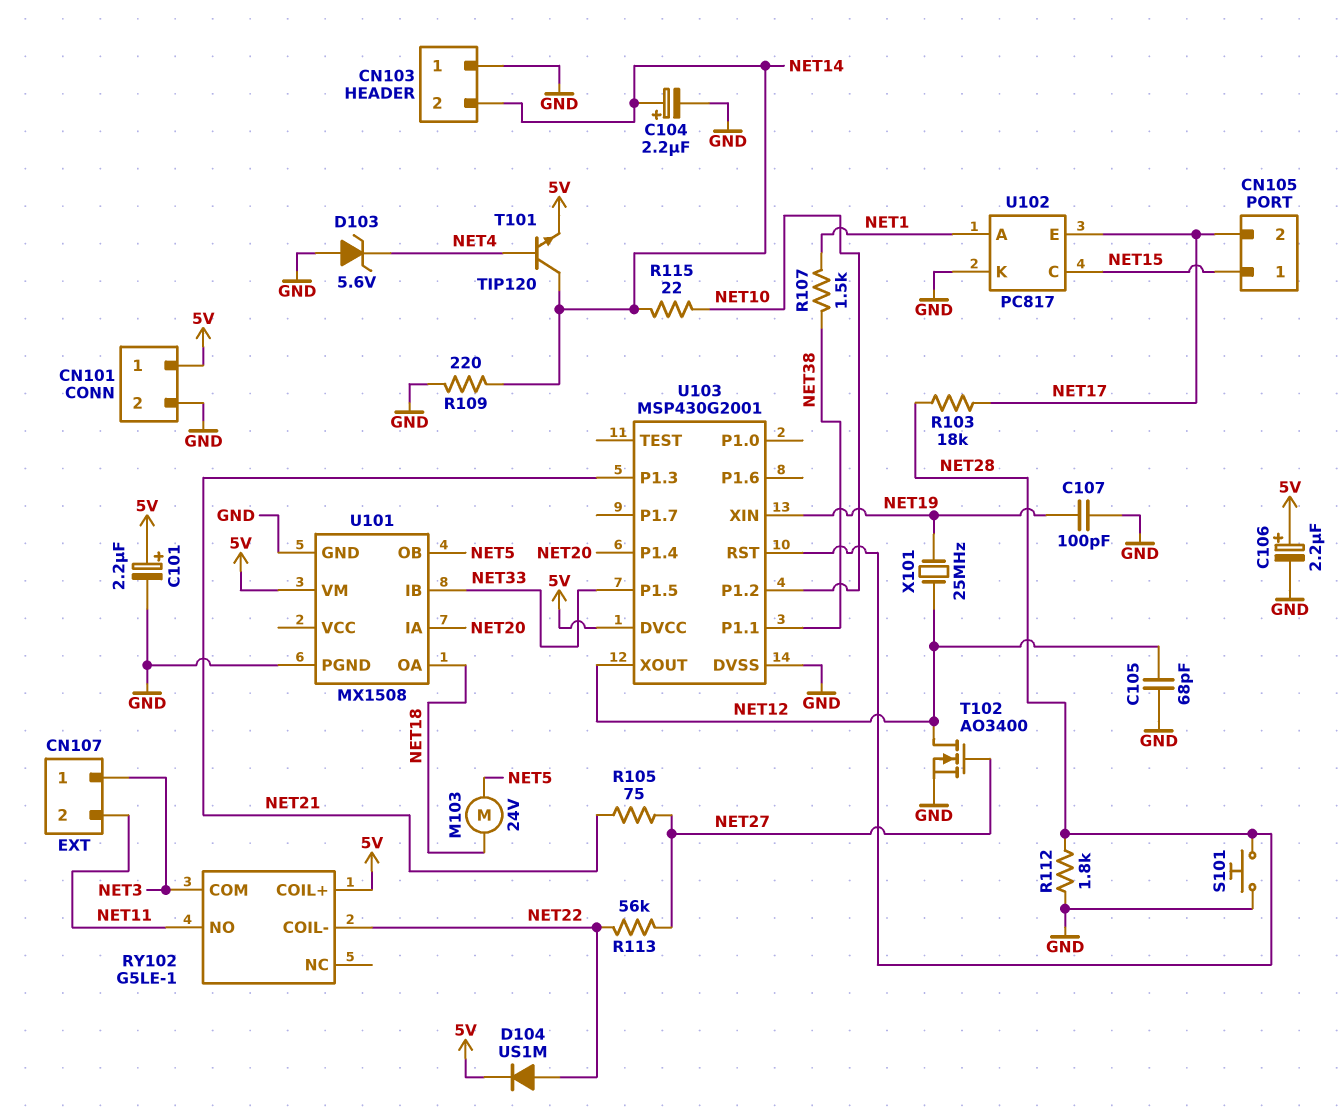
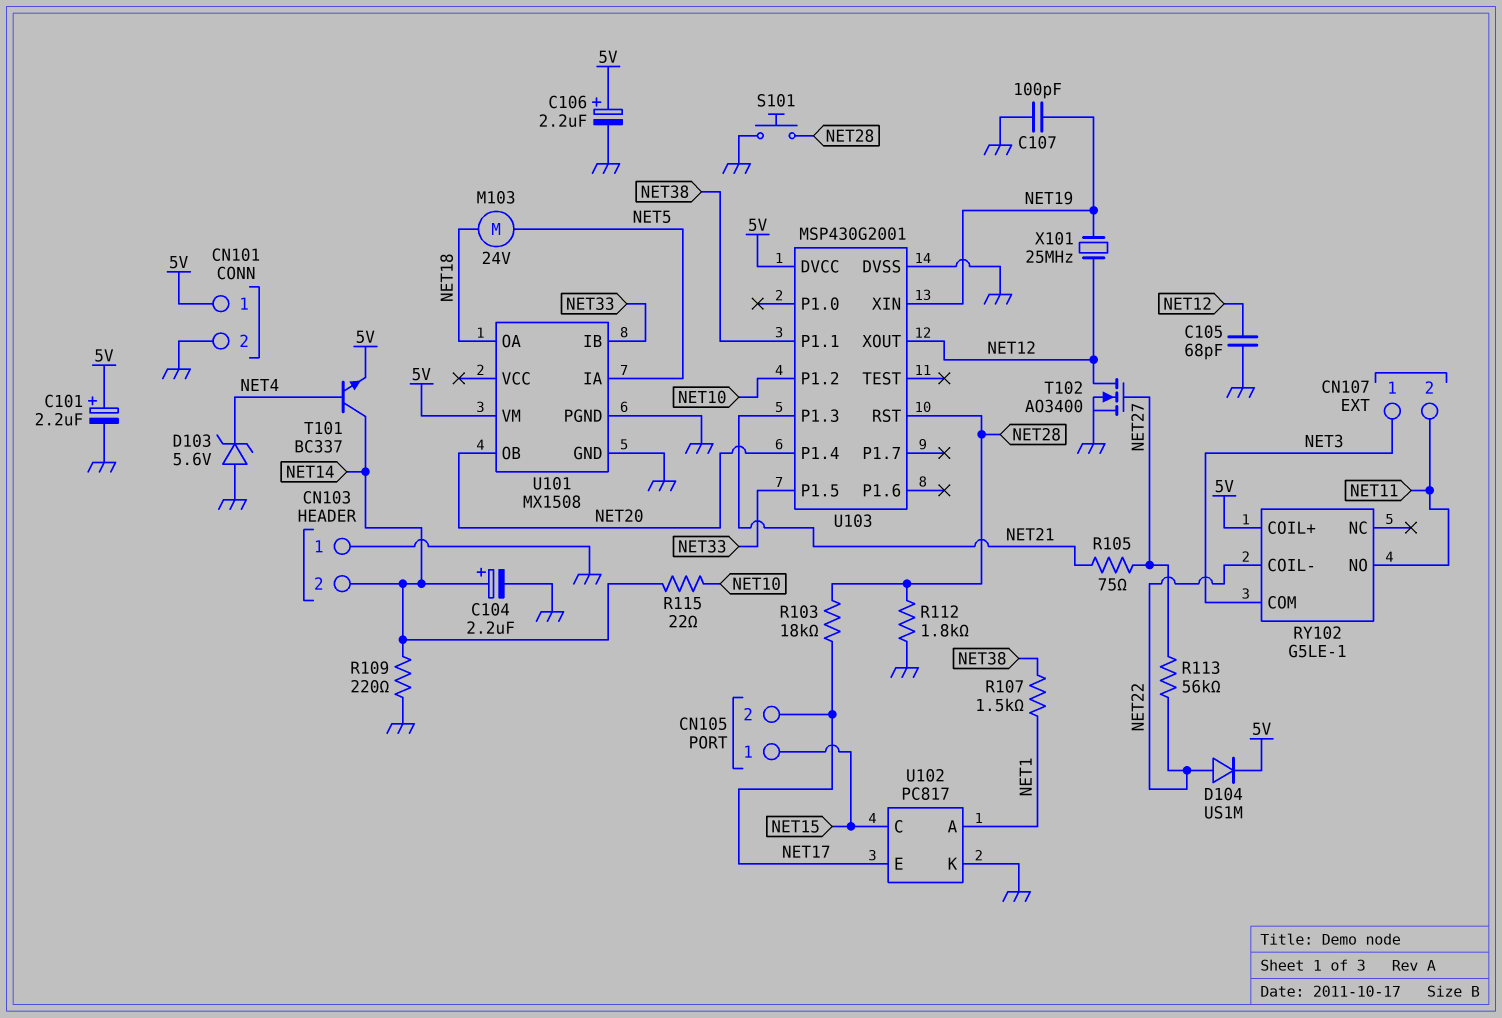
T101: NPN TIP120 (B NET4, C NET14, E 5V) -> NPN BC337 (B NET4, C NET14, E 5V)
U101 pin IA: NET20 -> NET5
U101 pin OB: NET5 -> NET20

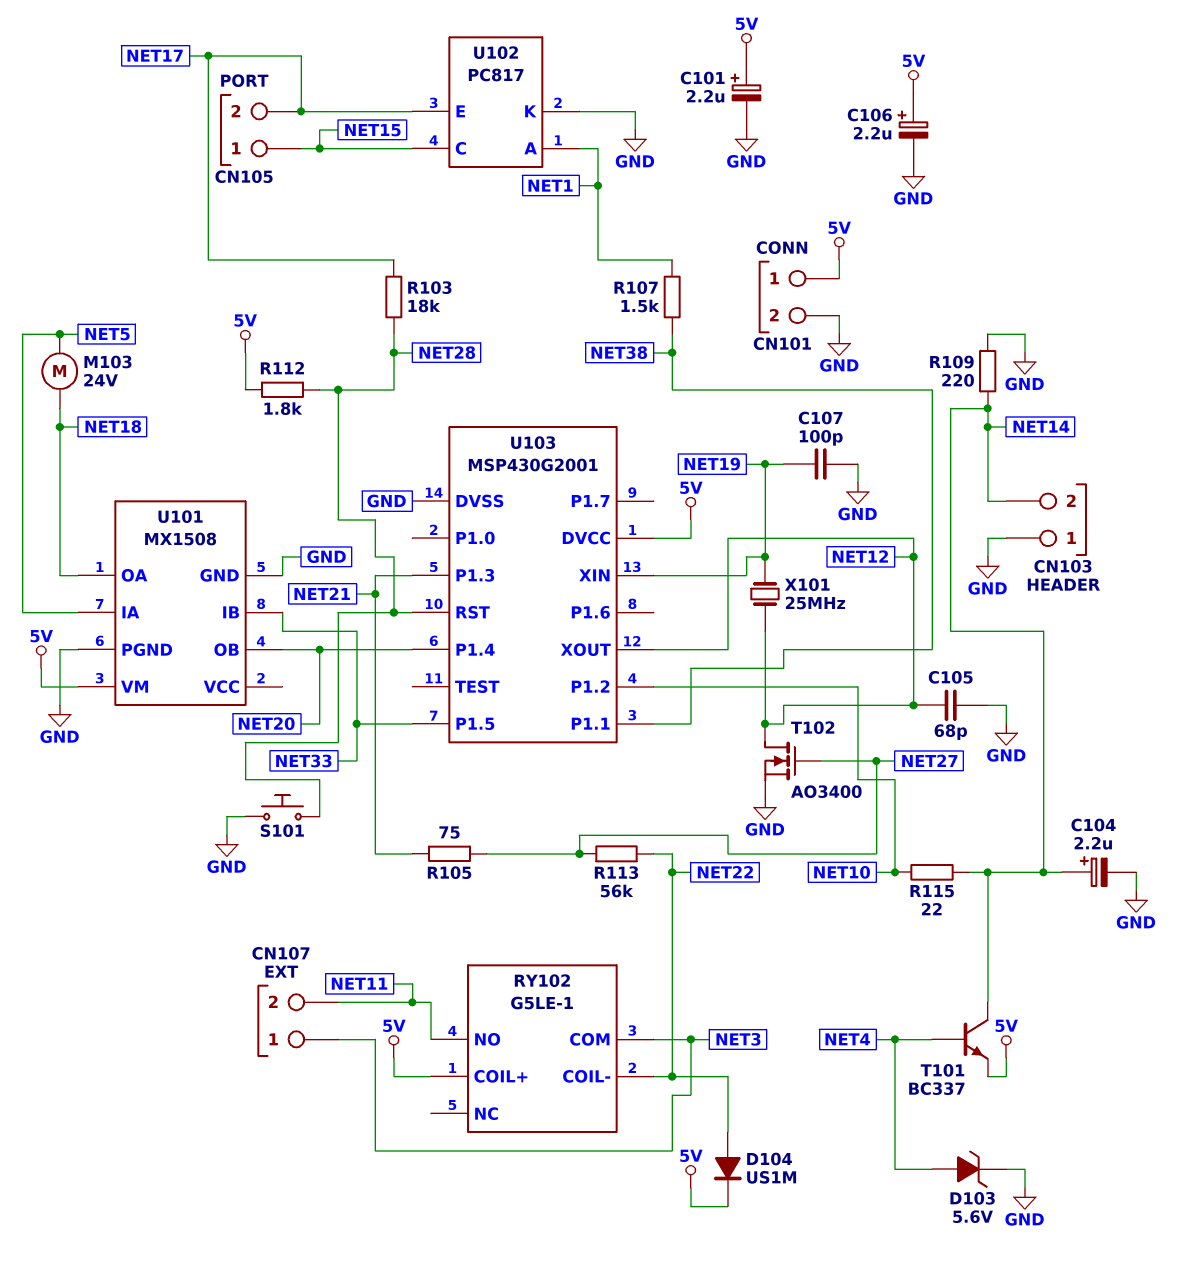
D103: zener 5.6V (A GND, K NET4) -> zener 5.6V (A NET4, K GND)
R112: 1.8k (GND, NET28) -> 1.8k (5V, NET28)

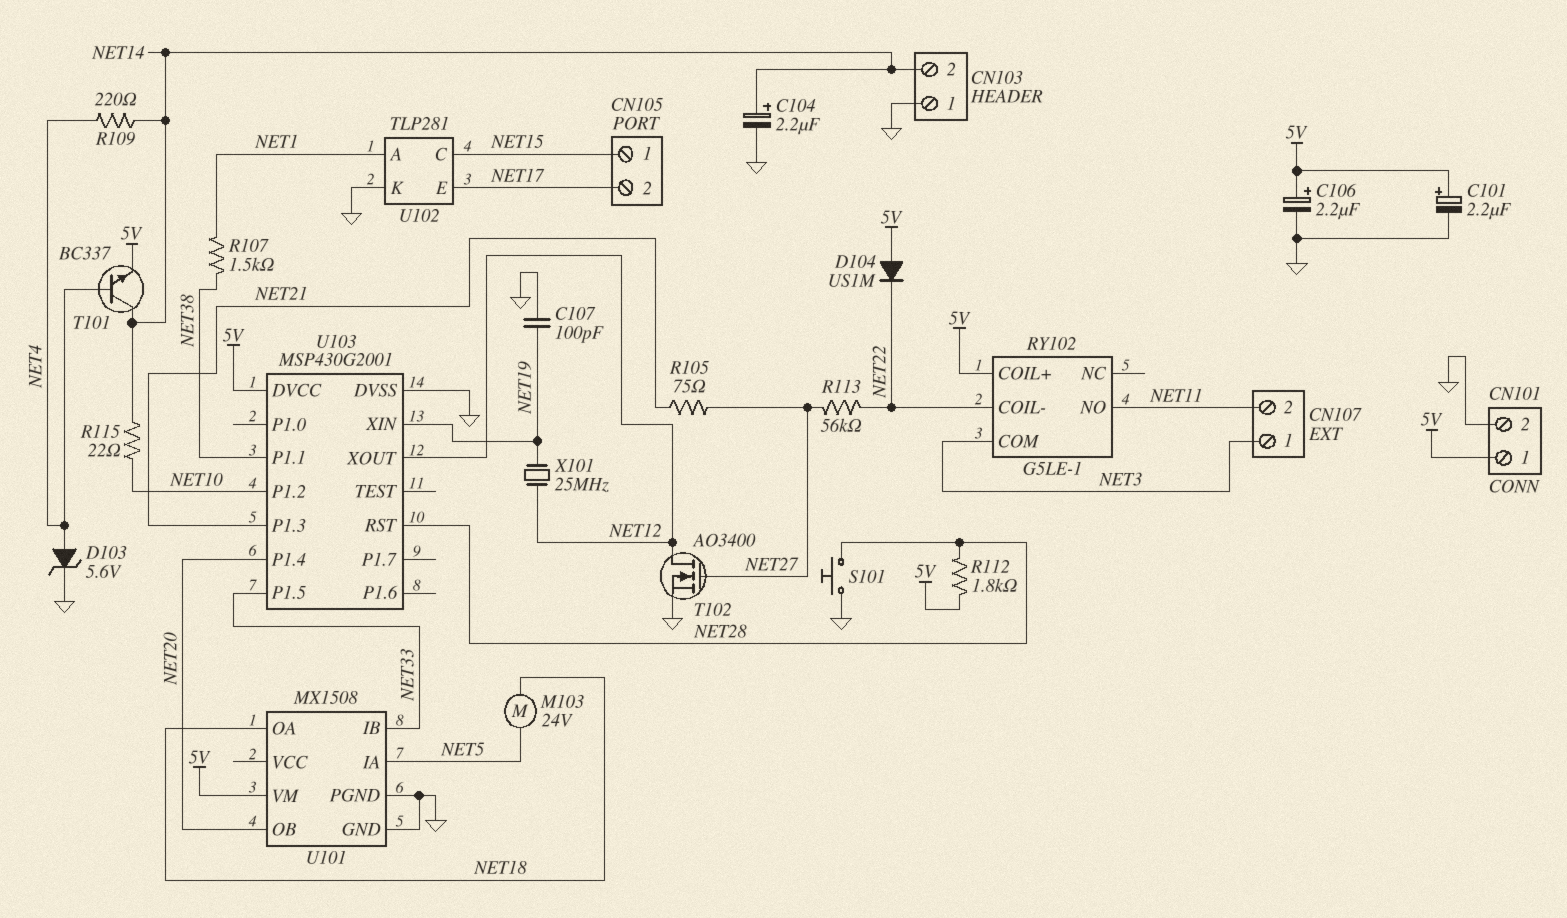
C105: 68pF (GND, NET12) -> none
D104: diode US1M (A NET22, K 5V) -> diode US1M (A 5V, K NET22)
R103: 18k (NET17, NET28) -> none
R109: 220 (GND, NET14) -> 220 (NET4, NET14)
U102: PC817 -> TLP281

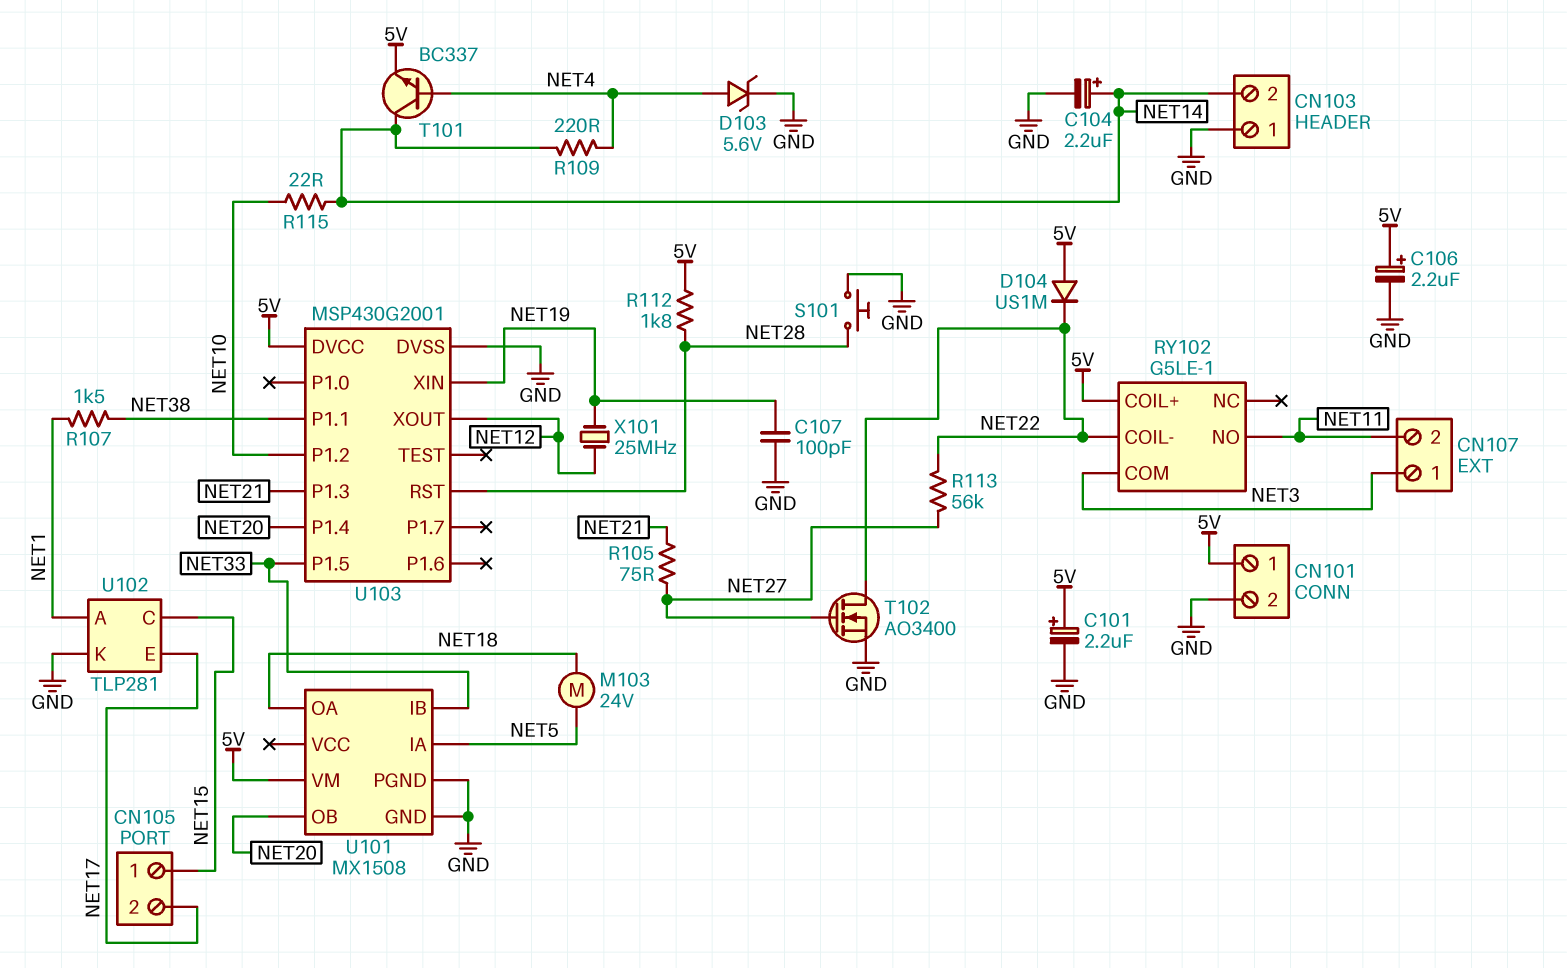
T102: NMOS AO3400 (G NET27, D NET12, S GND) -> NMOS AO3400 (G NET27, D NET22, S GND)

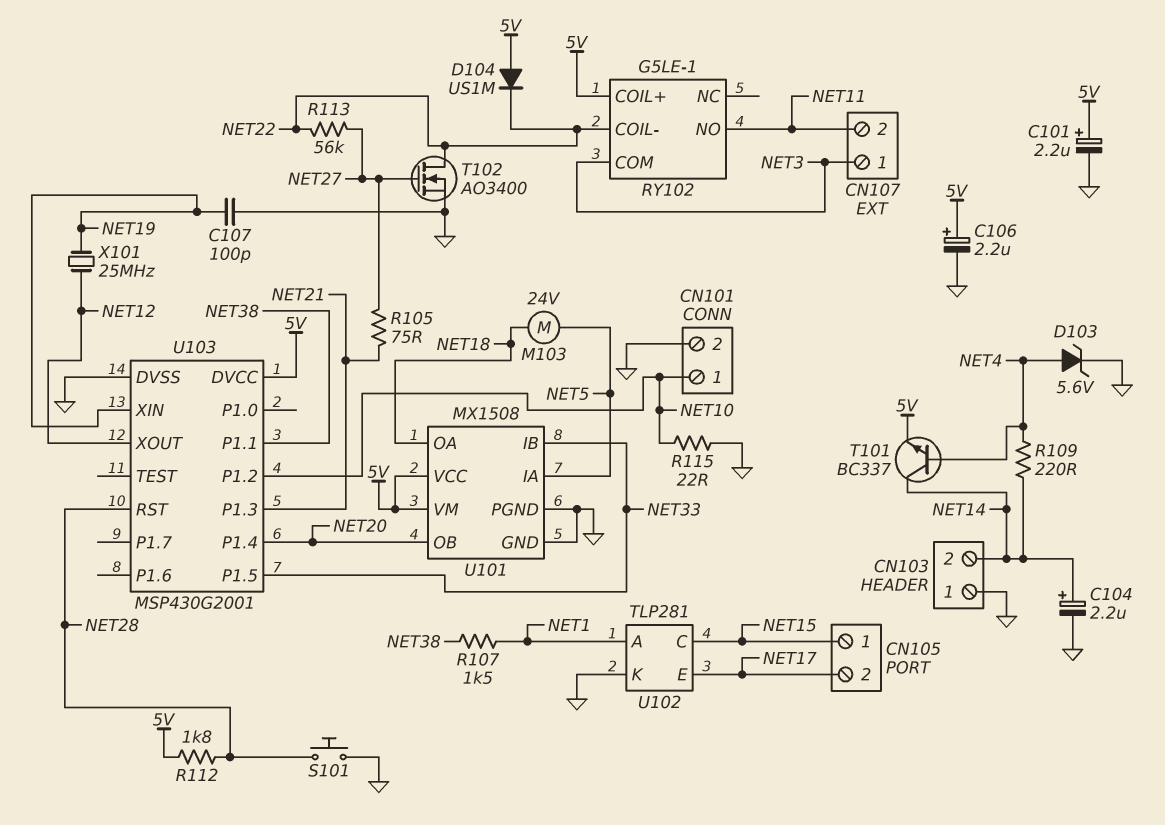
CN101 pin 1: 5V -> NET10
R115: 22 (NET10, NET14) -> 22 (GND, NET10)
U101 pin VCC: none -> 5V

